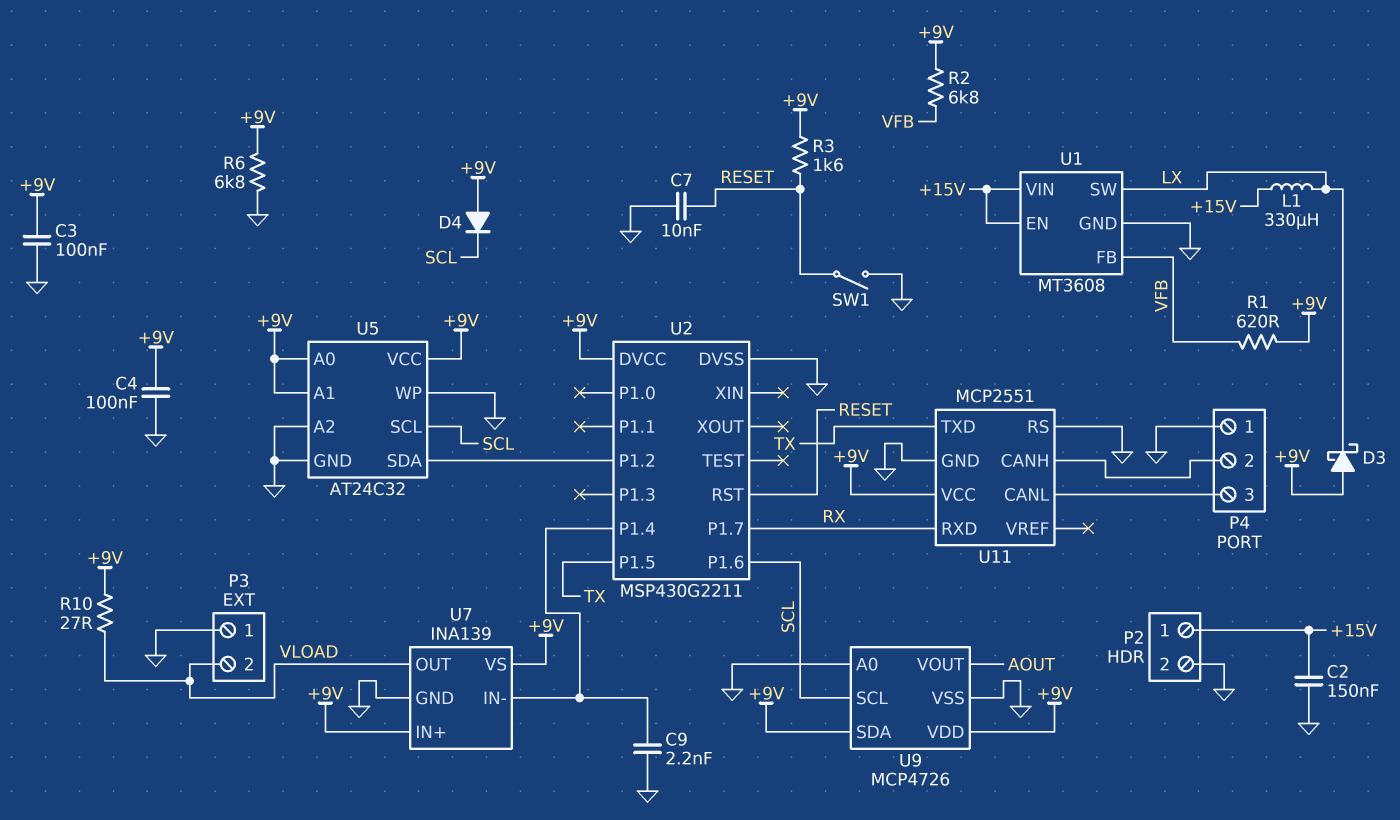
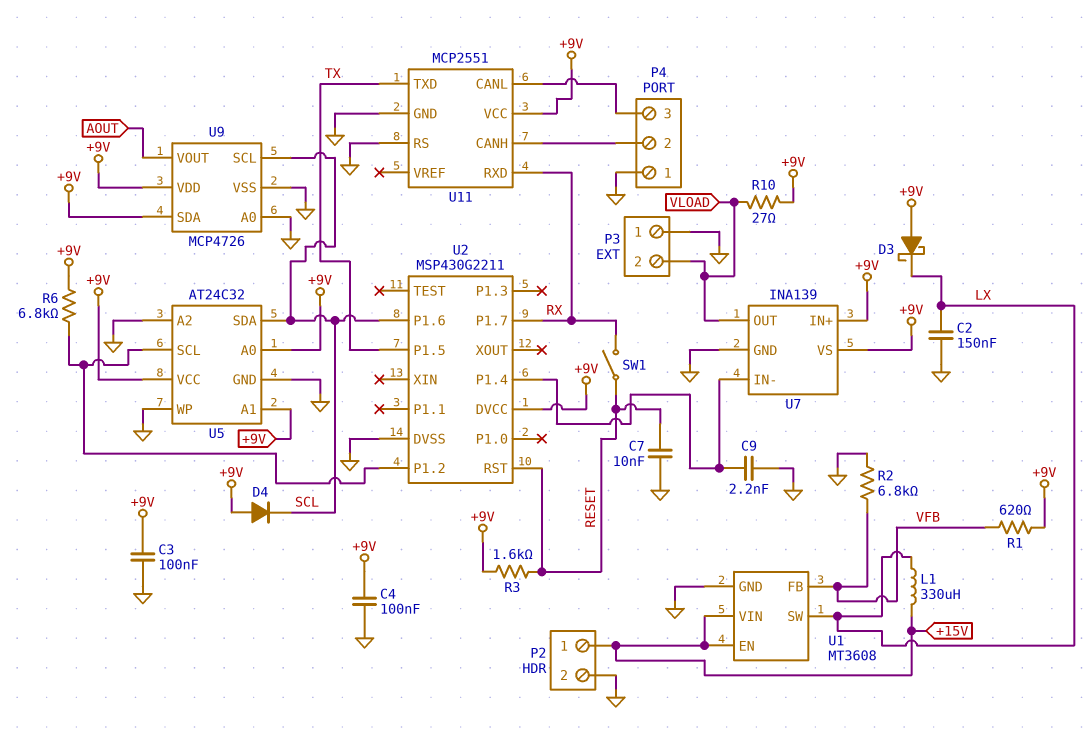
C2: 150nF (+15V, GND) -> 150nF (GND, LX)
R2: 6.8k (+9V, VFB) -> 6.8k (GND, VFB)
R6: 6.8k (+9V, GND) -> 6.8k (+9V, U2/P1.2)
SW1: switch (GND, RESET) -> switch (RESET, RX)
U5 pin SCL: SCL -> U2/P1.2
U5 pin SDA: U2/P1.2 -> SCL

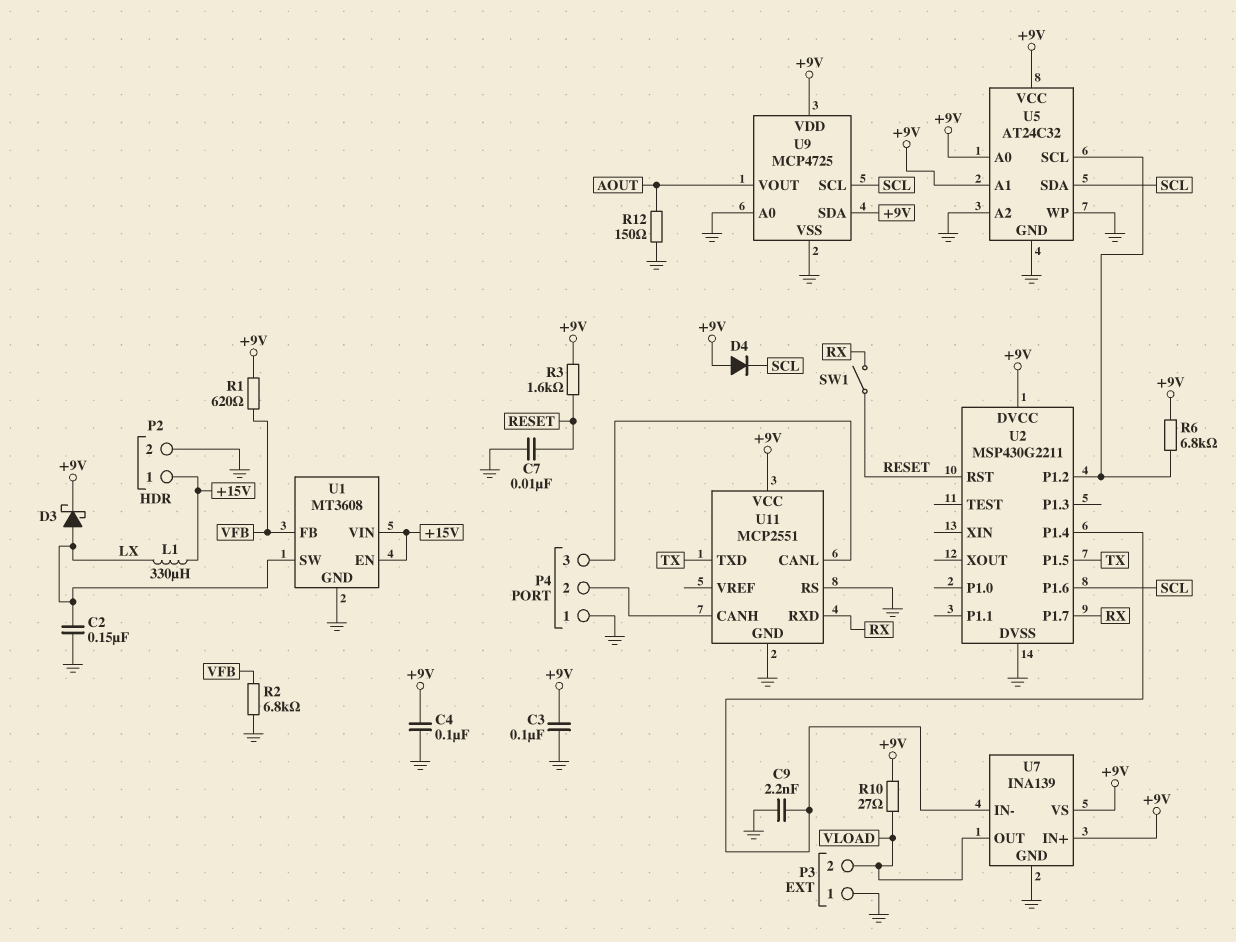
D3: schottky (A +9V, K LX) -> schottky (A LX, K +9V)
R12: none -> 150 (AOUT, GND)
U9: MCP4726 -> MCP4725

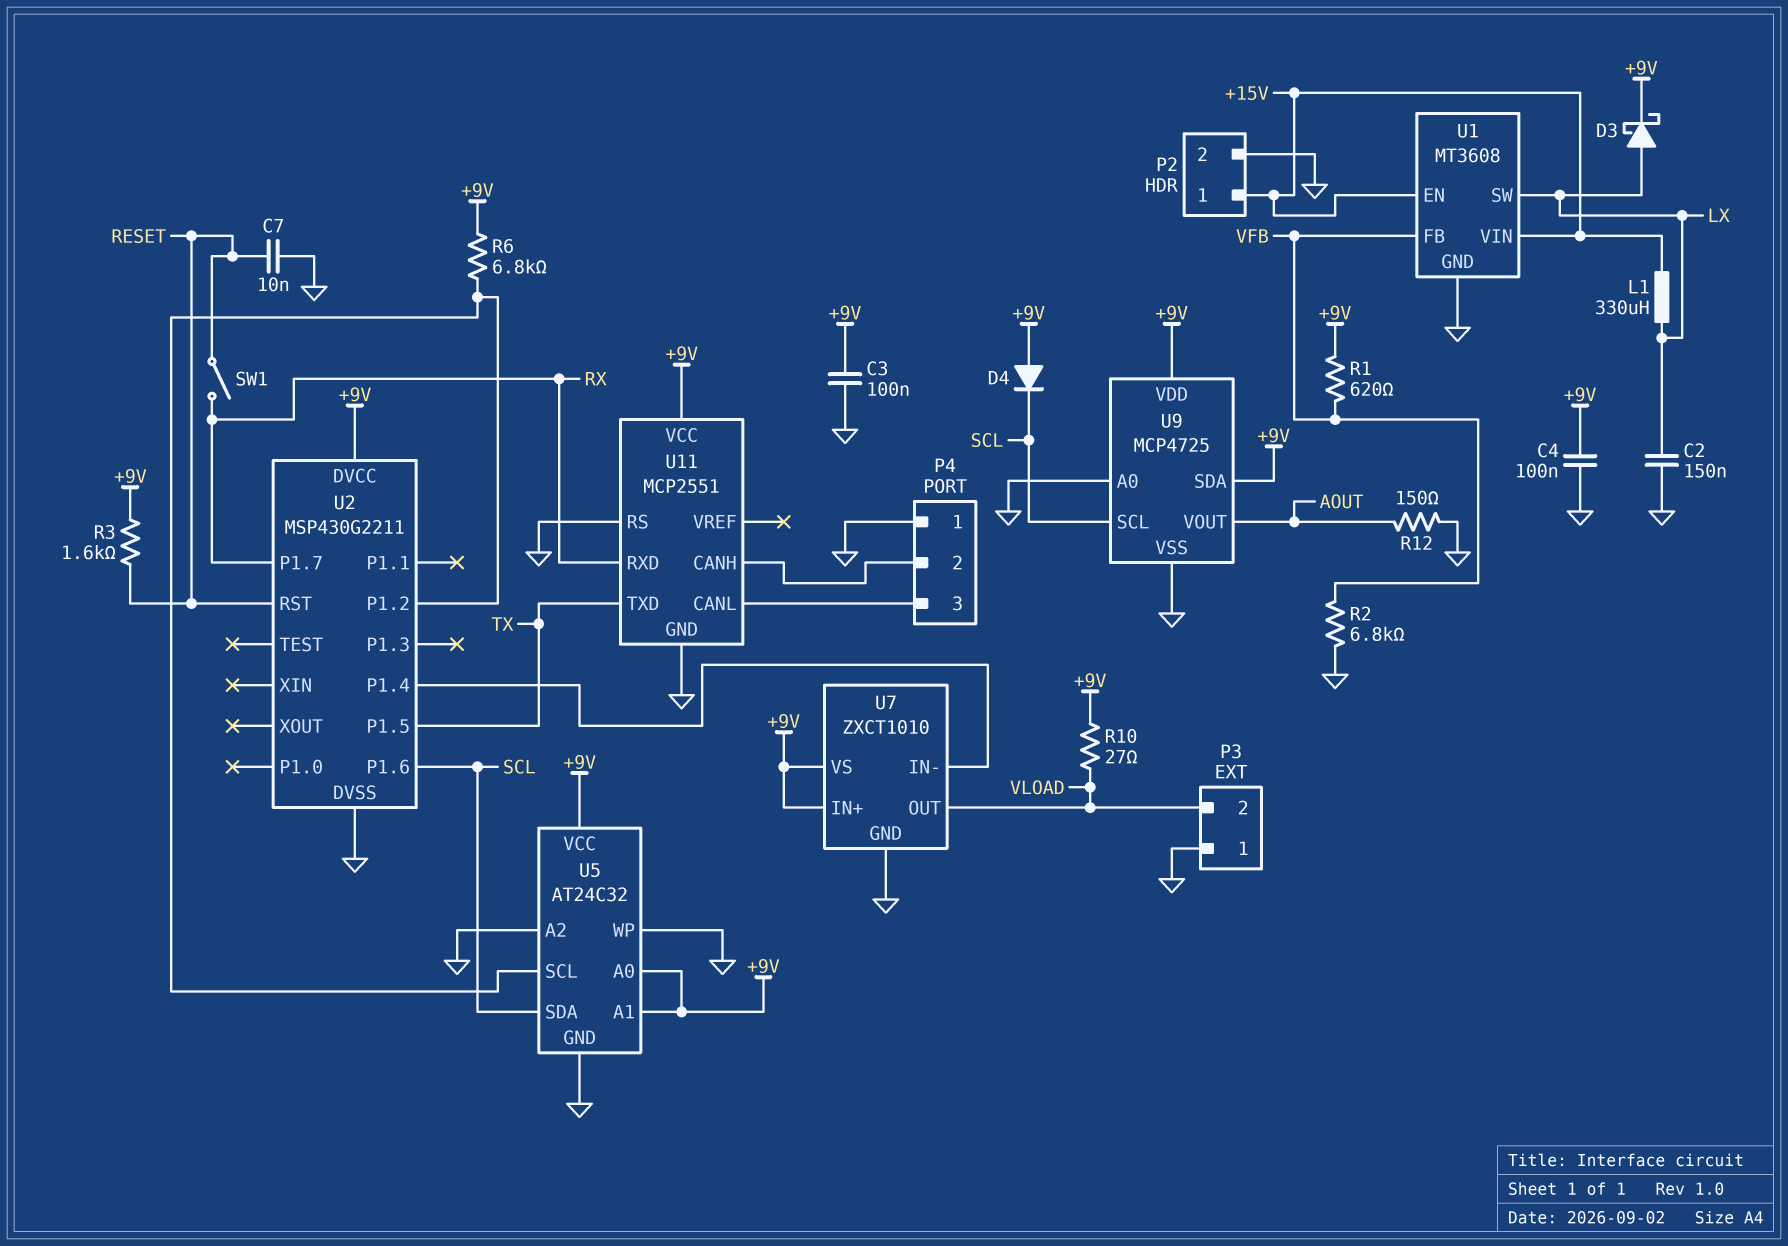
C9: 2.2nF (GND, U2/P1.4) -> none
U7: INA139 -> ZXCT1010

